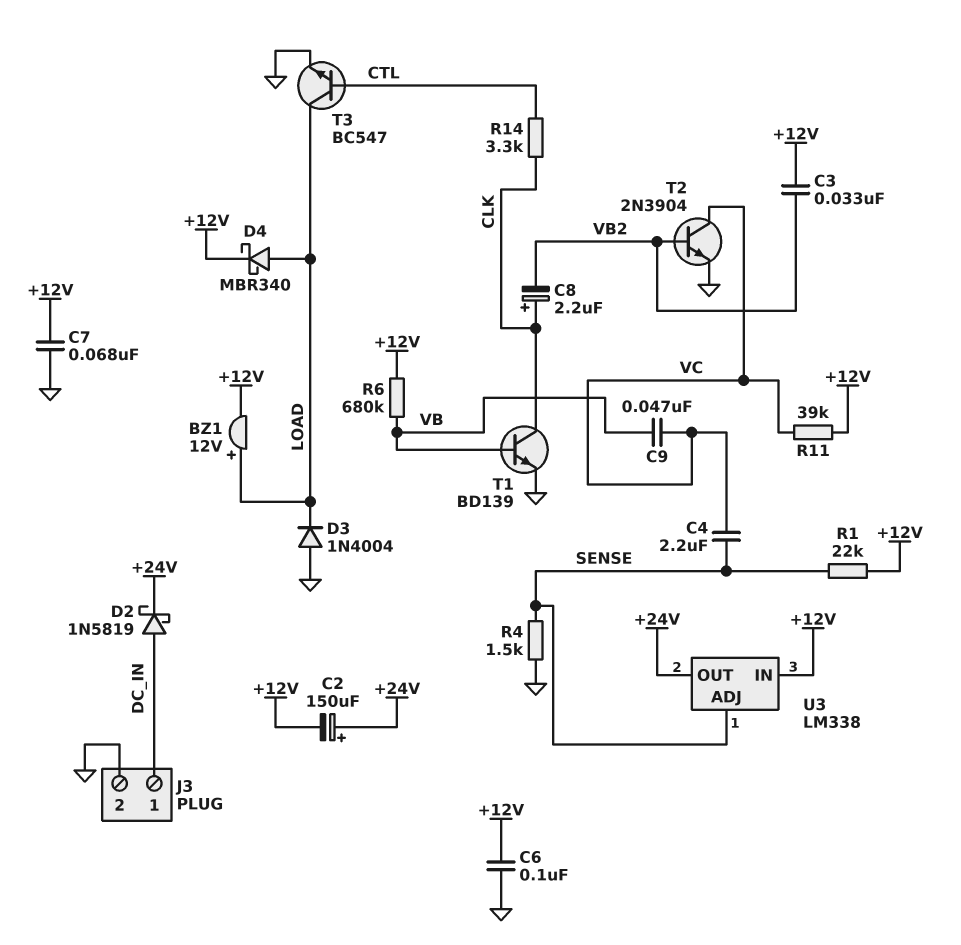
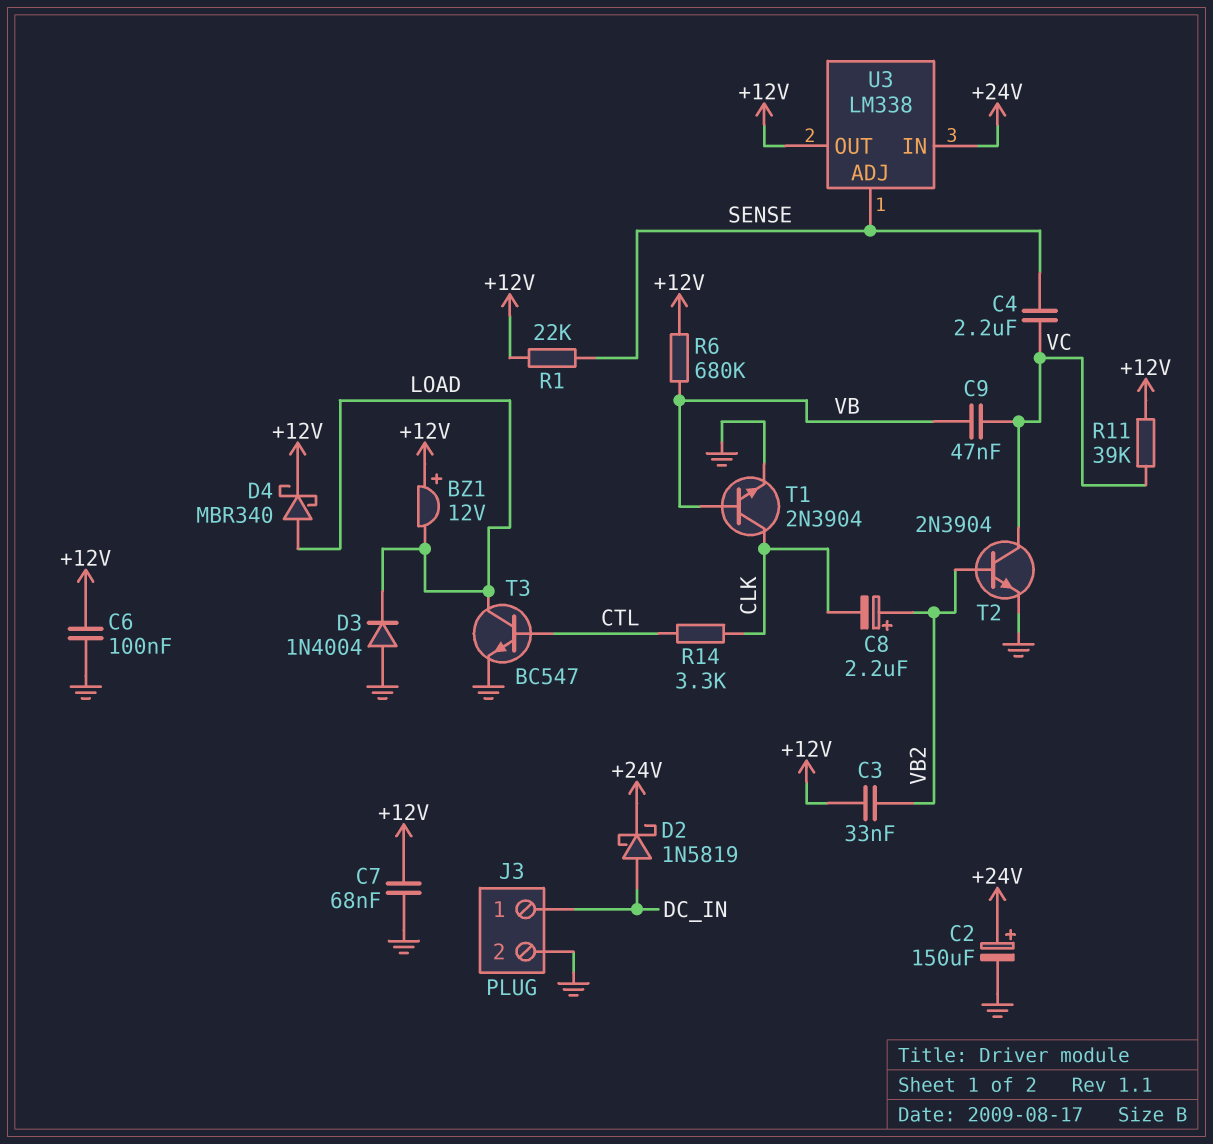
BZ1: buzzer 12V (plus LOAD, minus +12V) -> buzzer 12V (plus +12V, minus LOAD)
C2: 150uF (plus +24V, minus +12V) -> 150uF (plus +24V, minus GND)
C8: 2.2uF (plus CLK, minus VB2) -> 2.2uF (plus VB2, minus CLK)
R4: 1.5k (GND, SENSE) -> none
T1: NPN BD139 (B VB, C CLK, E GND) -> NPN 2N3904 (B VB, C CLK, E GND)
U3 pin IN: +12V -> +24V
U3 pin OUT: +24V -> +12V

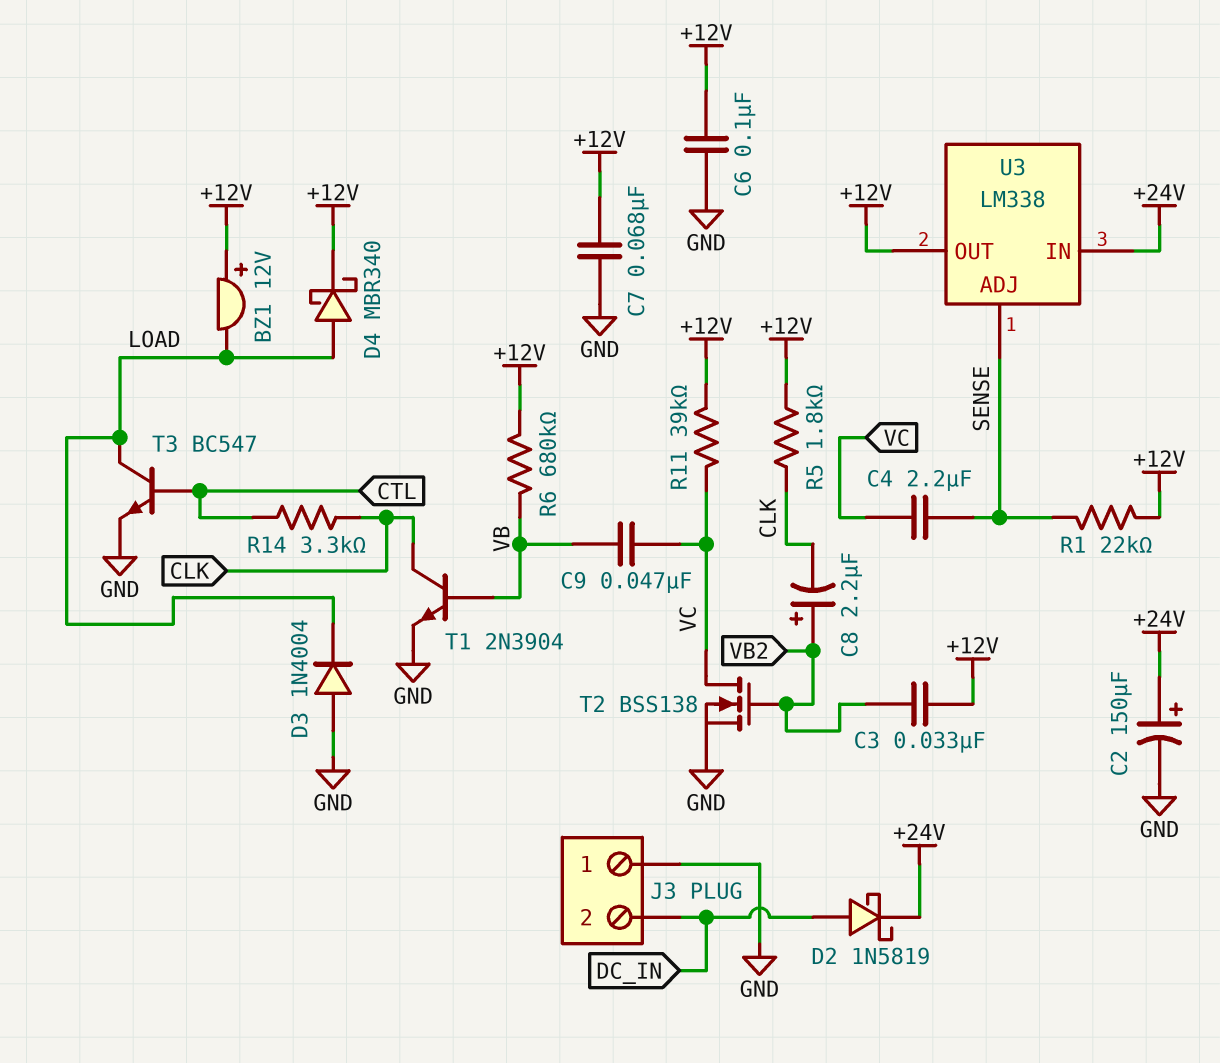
J3 pin 1: DC_IN -> GND
J3 pin 2: GND -> DC_IN
R5: none -> 1.8k (+12V, CLK)
T2: NPN 2N3904 (B VB2, C VC, E GND) -> NMOS BSS138 (G VB2, D VC, S GND)

